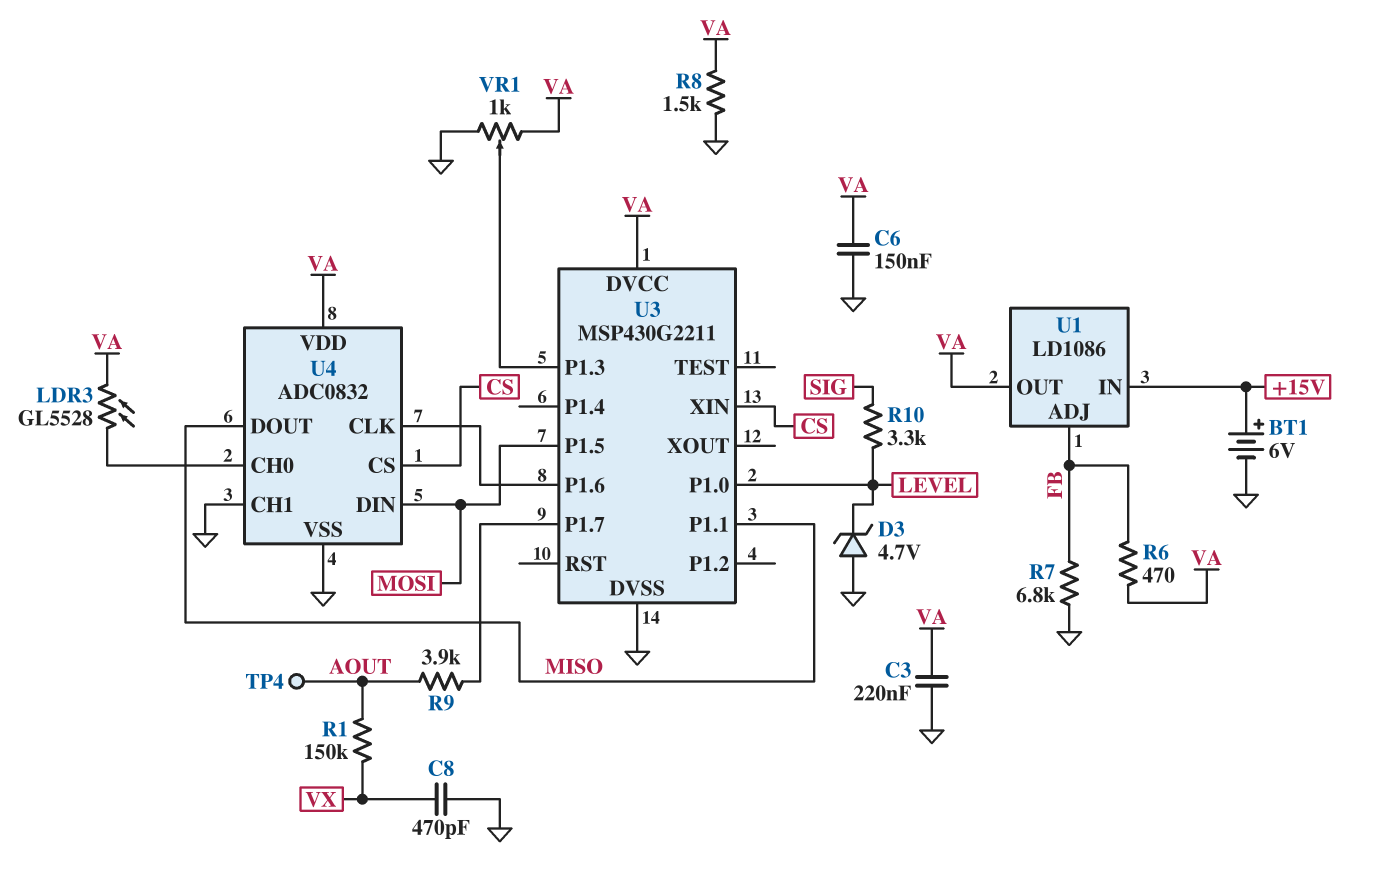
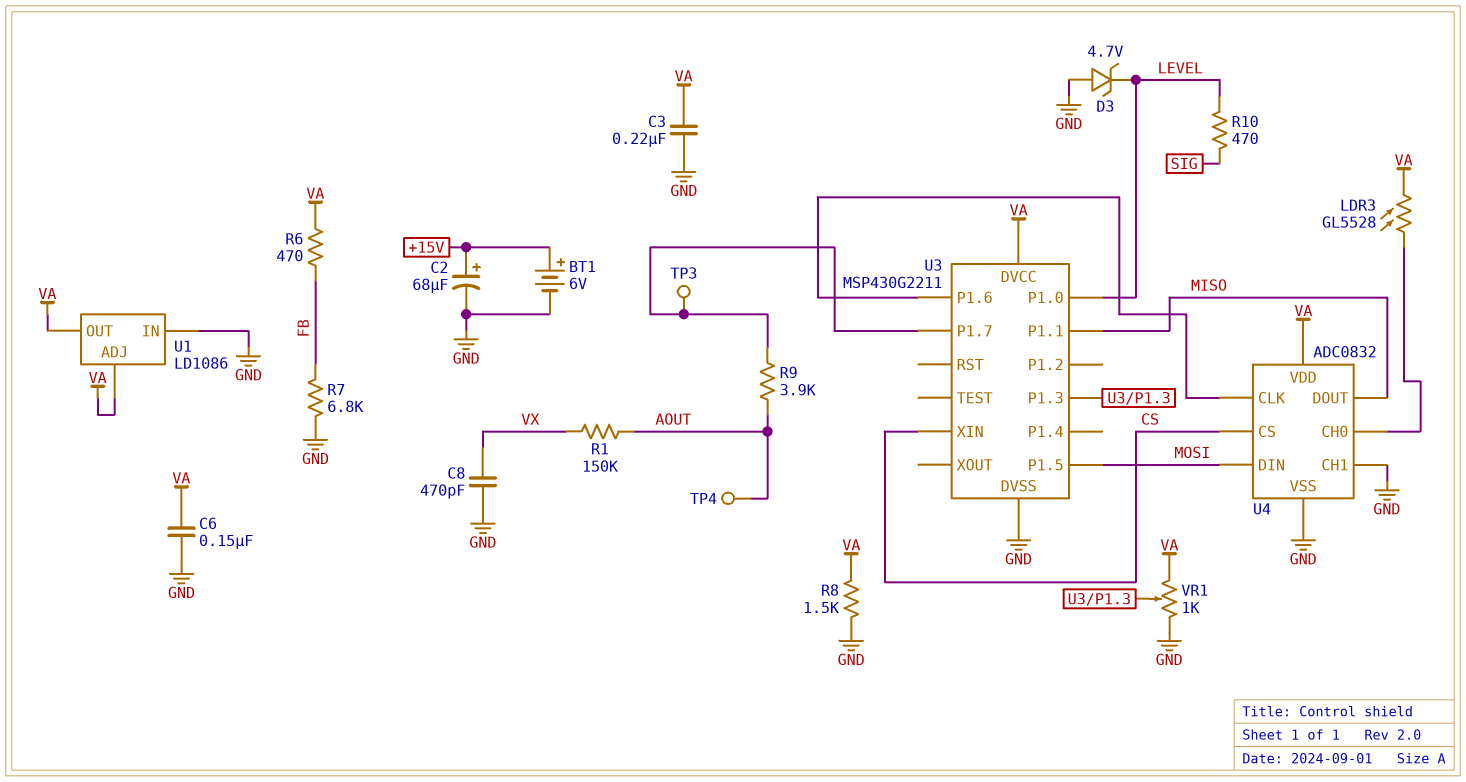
C2: none -> 68uF (plus +15V, minus GND)
R10: 3.3k (LEVEL, SIG) -> 470 (LEVEL, SIG)
TP3: none -> test point (U3/P1.7)
U1 pin ADJ: FB -> VA
U1 pin IN: +15V -> GND

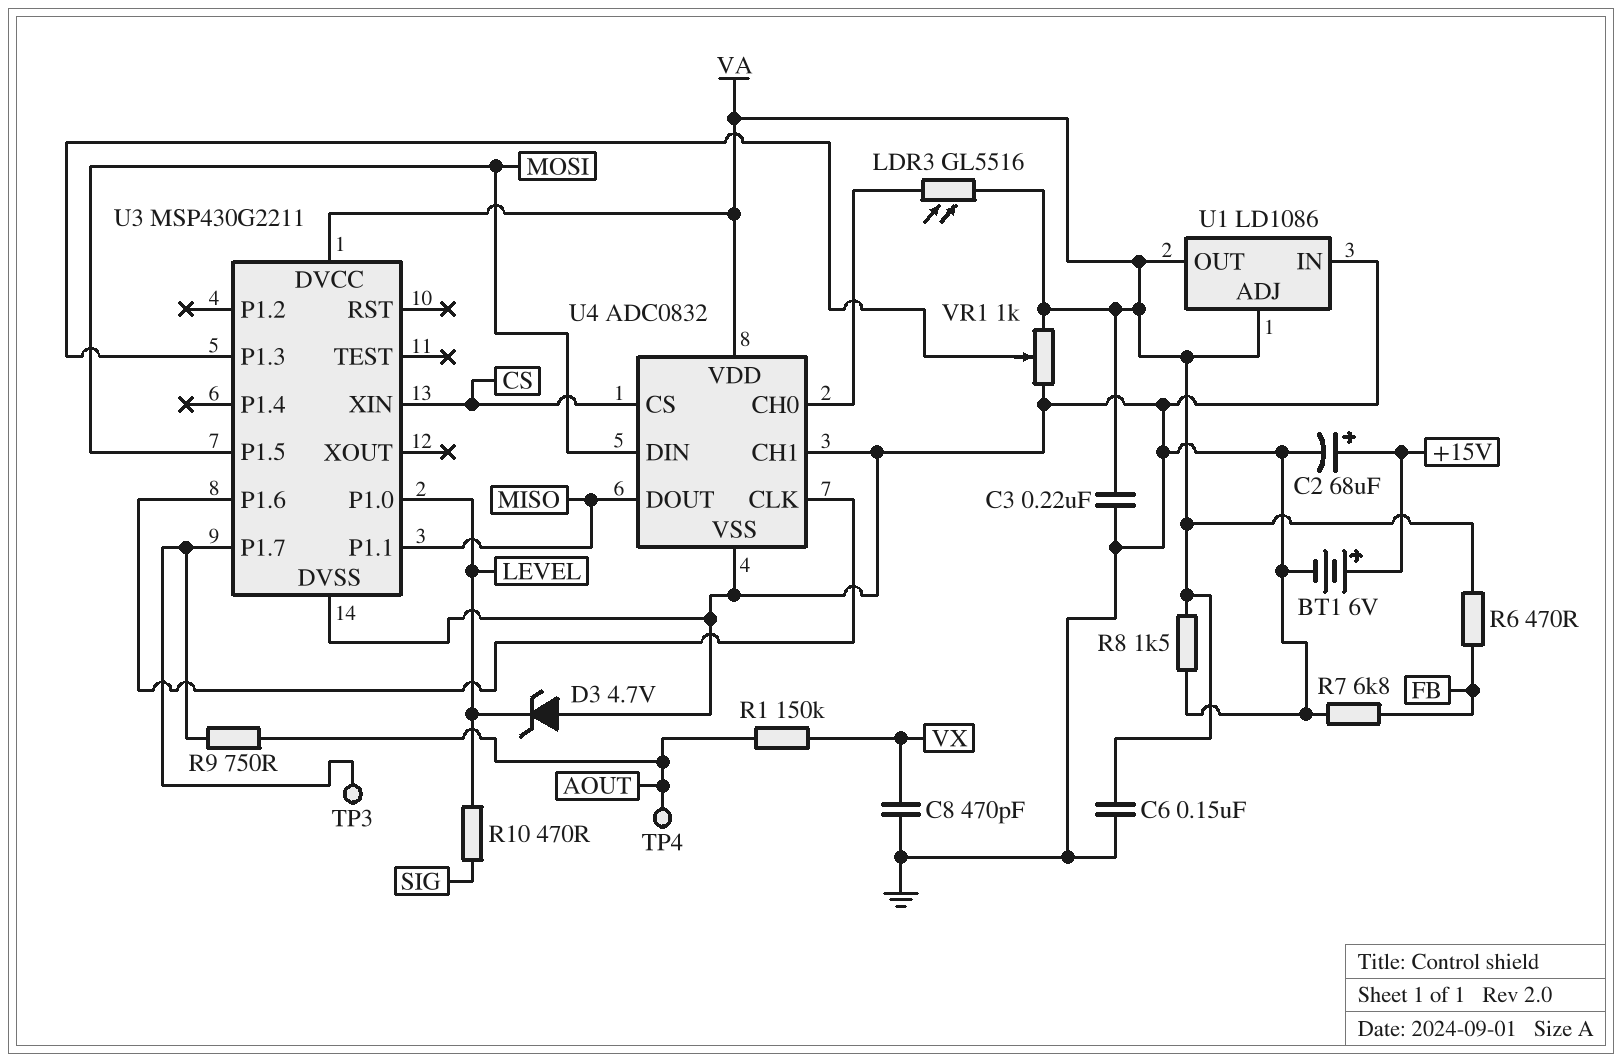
LDR3: GL5528 (U4/CH0, VA) -> GL5516 (U4/CH0, VA)
R9: 3.9k (AOUT, U3/P1.7) -> 750 (AOUT, U3/P1.7)

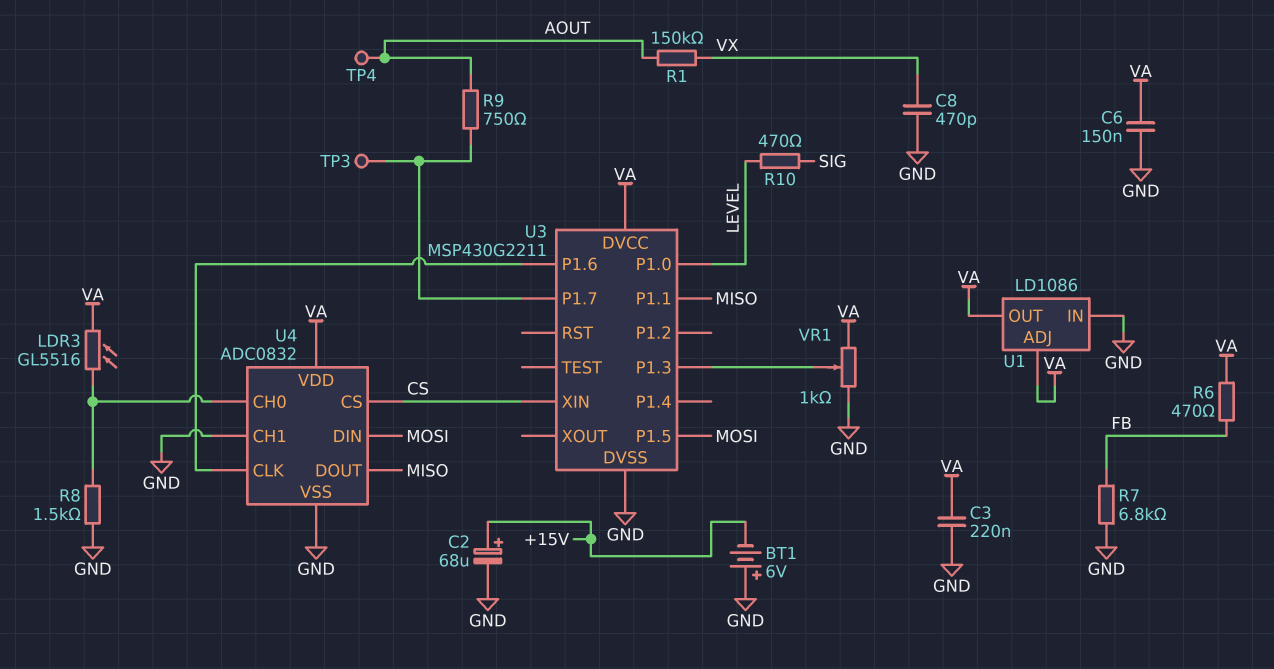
BT1: 6V (plus +15V, minus GND) -> 6V (plus GND, minus +15V)
D3: zener 4.7V (A GND, K LEVEL) -> none
R8: 1.5k (GND, VA) -> 1.5k (GND, U4/CH0)

